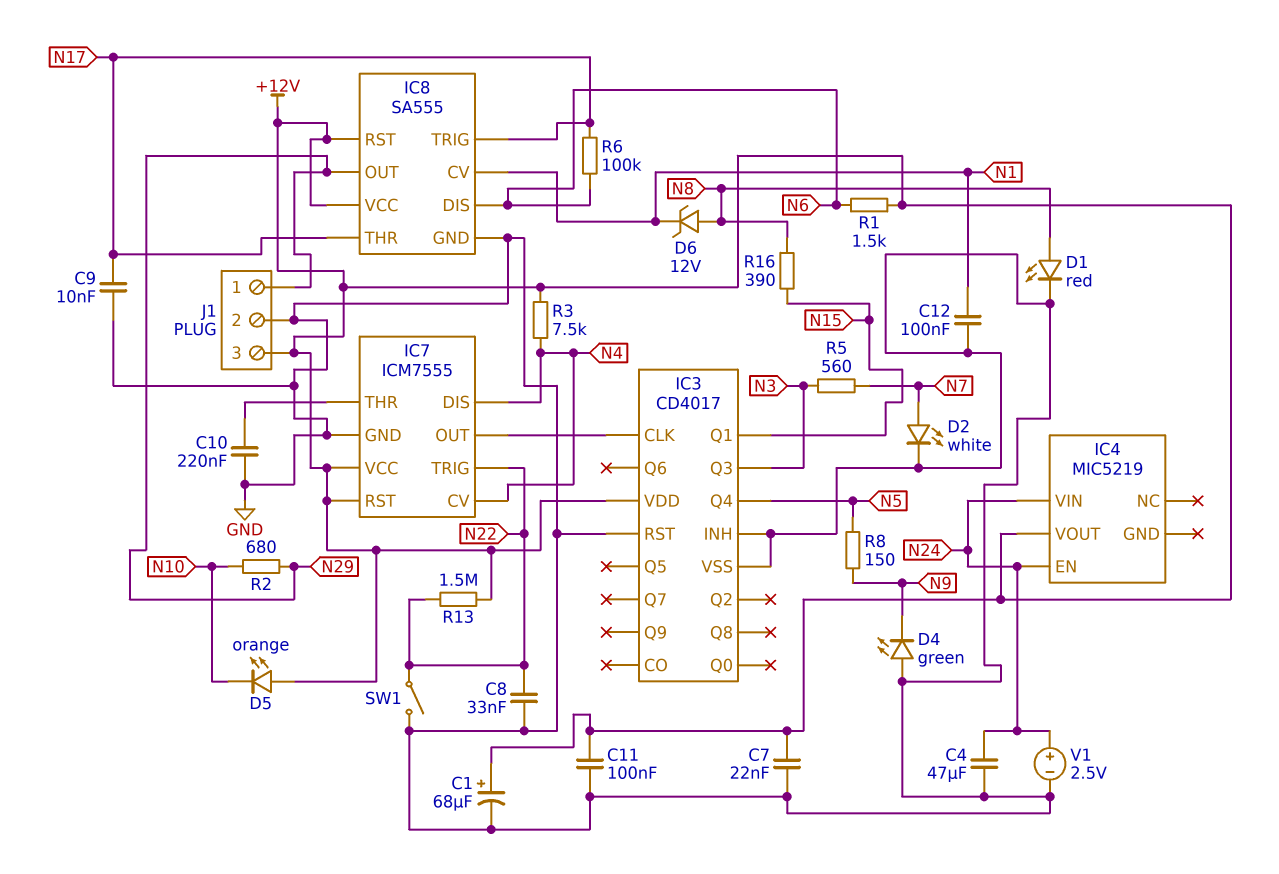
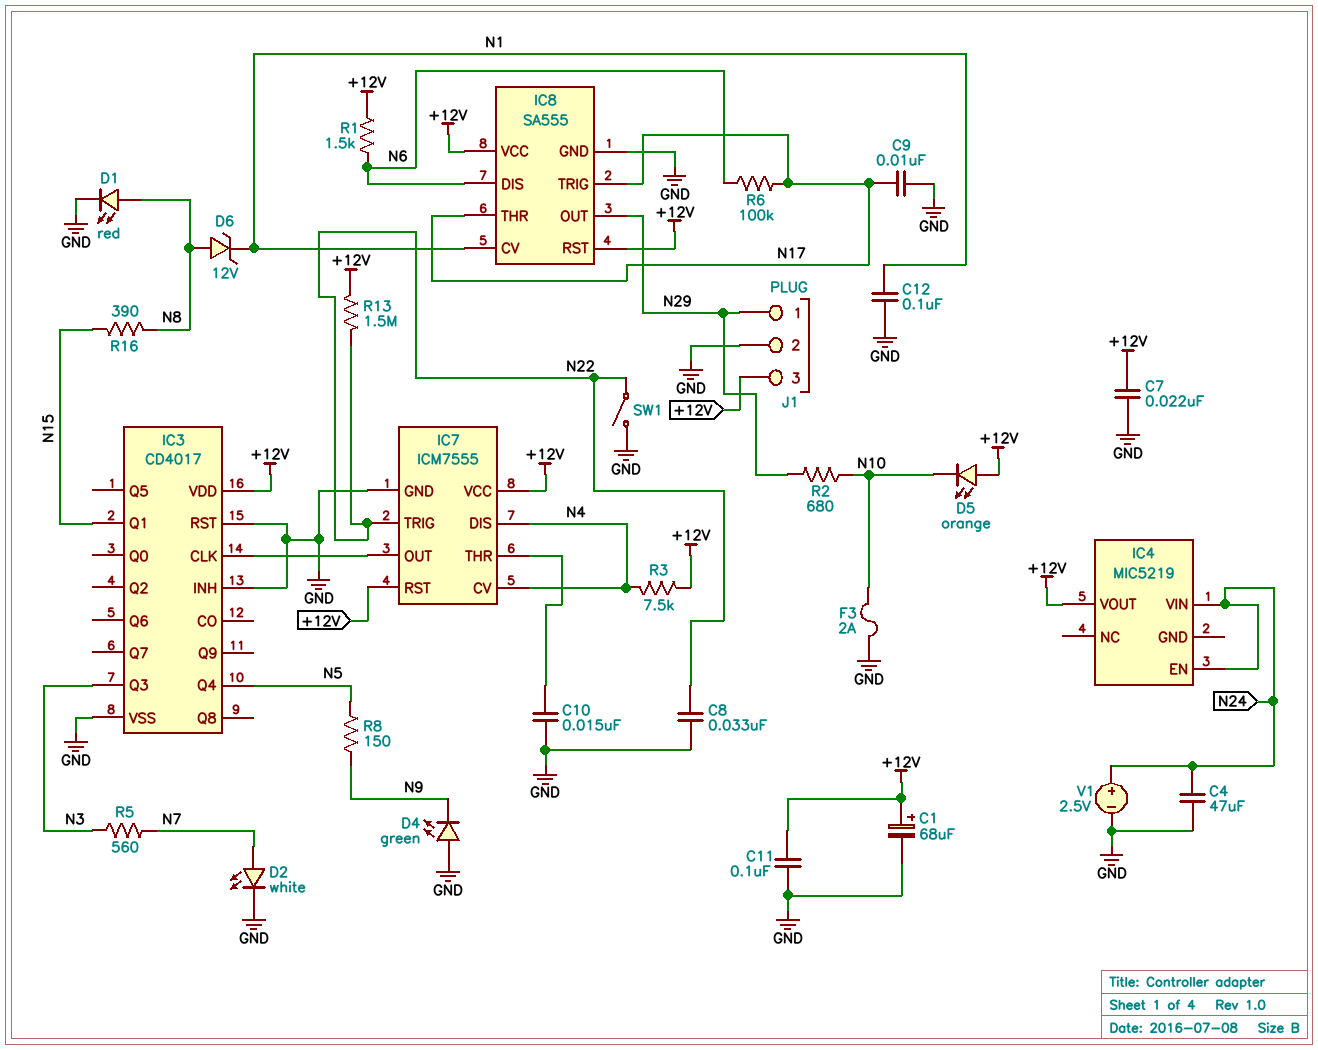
C10: 220nF (GND, IC7/THR) -> 15nF (GND, IC7/THR)
F3: none -> 2A (GND, N10)

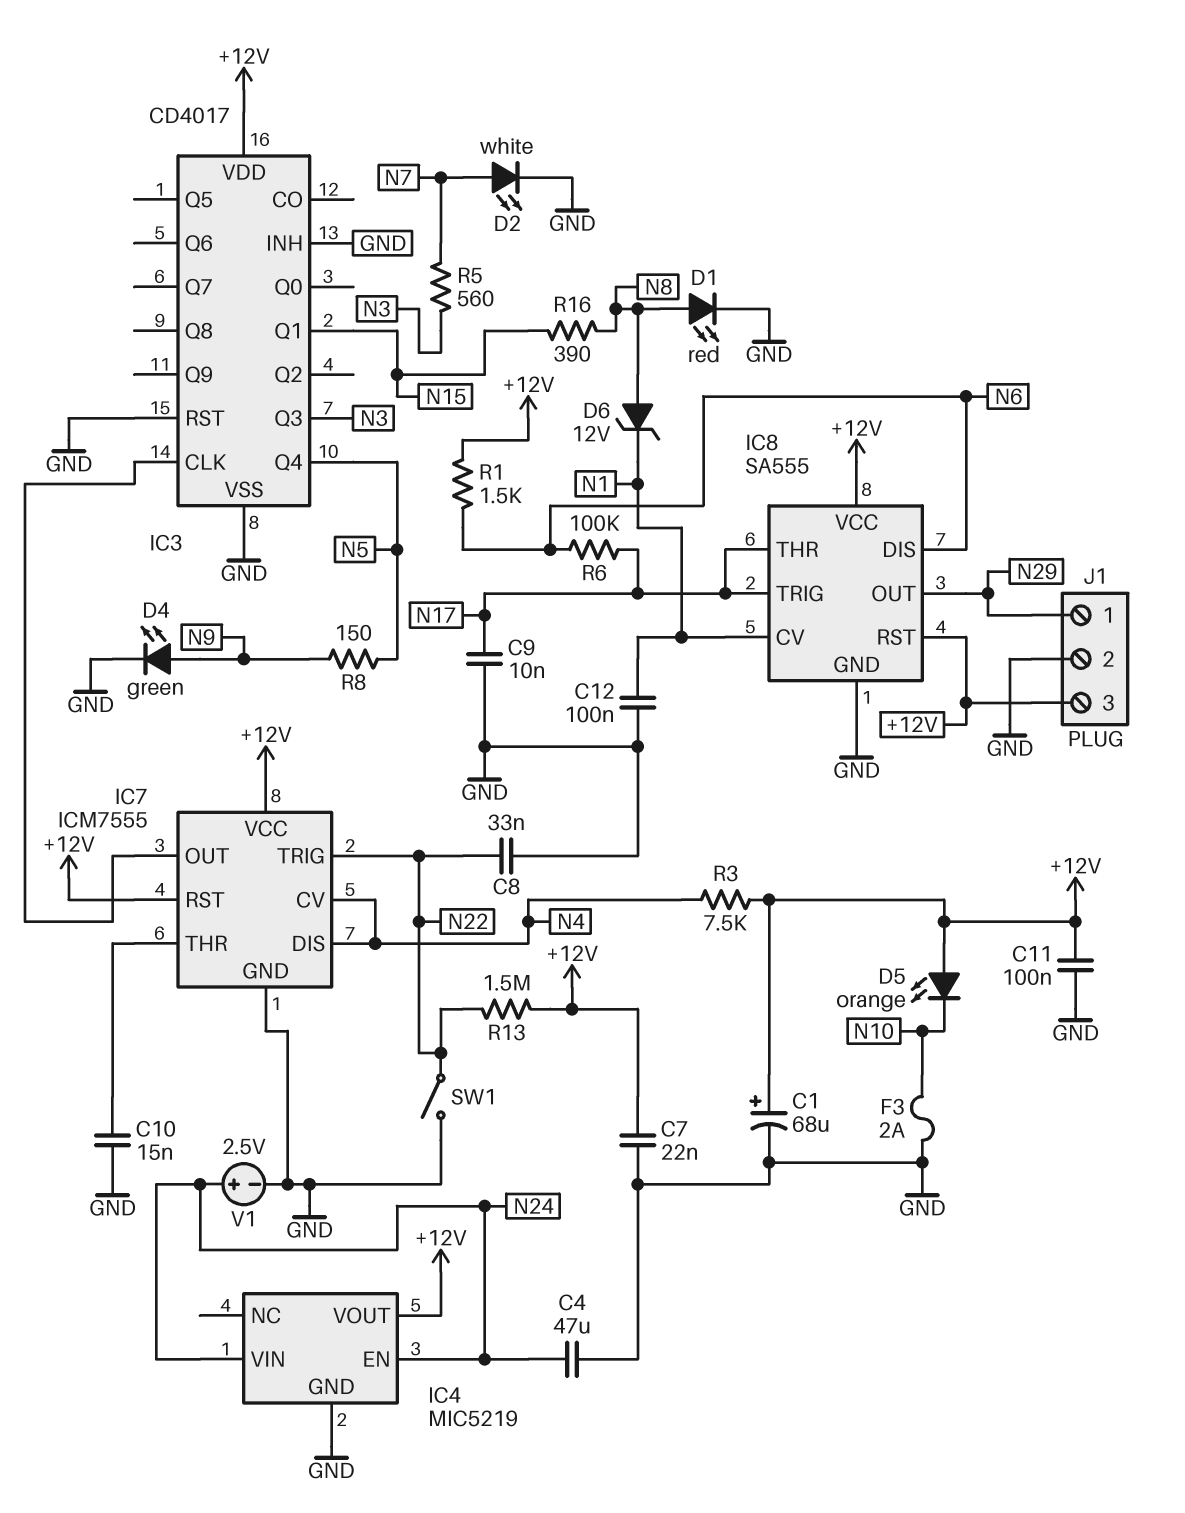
D4: LED green (A GND, K N9) -> LED green (A N9, K GND)
IC4 pin GND: none -> GND
R2: 680 (N10, N29) -> none

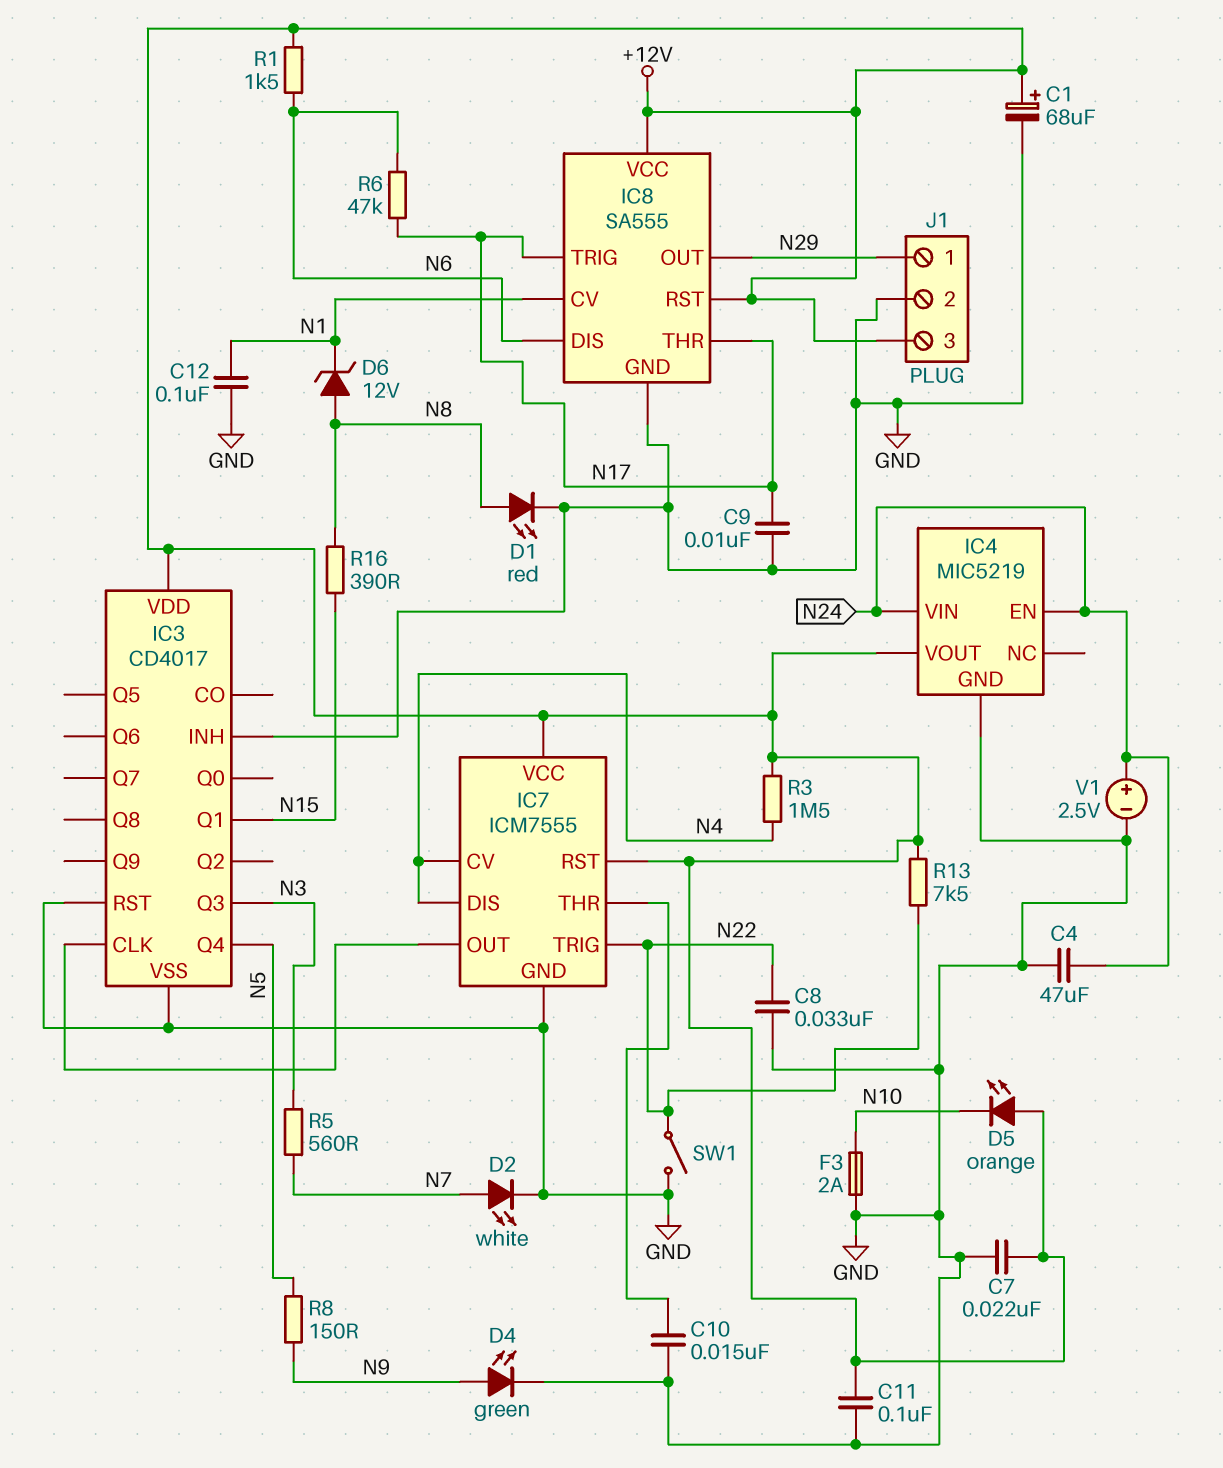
R3: 7.5k (+12V, N4) -> 1.5M (+12V, N4)
R6: 100k (N6, N17) -> 47k (N6, N17)
R13: 1.5M (+12V, N22) -> 7.5k (+12V, N22)

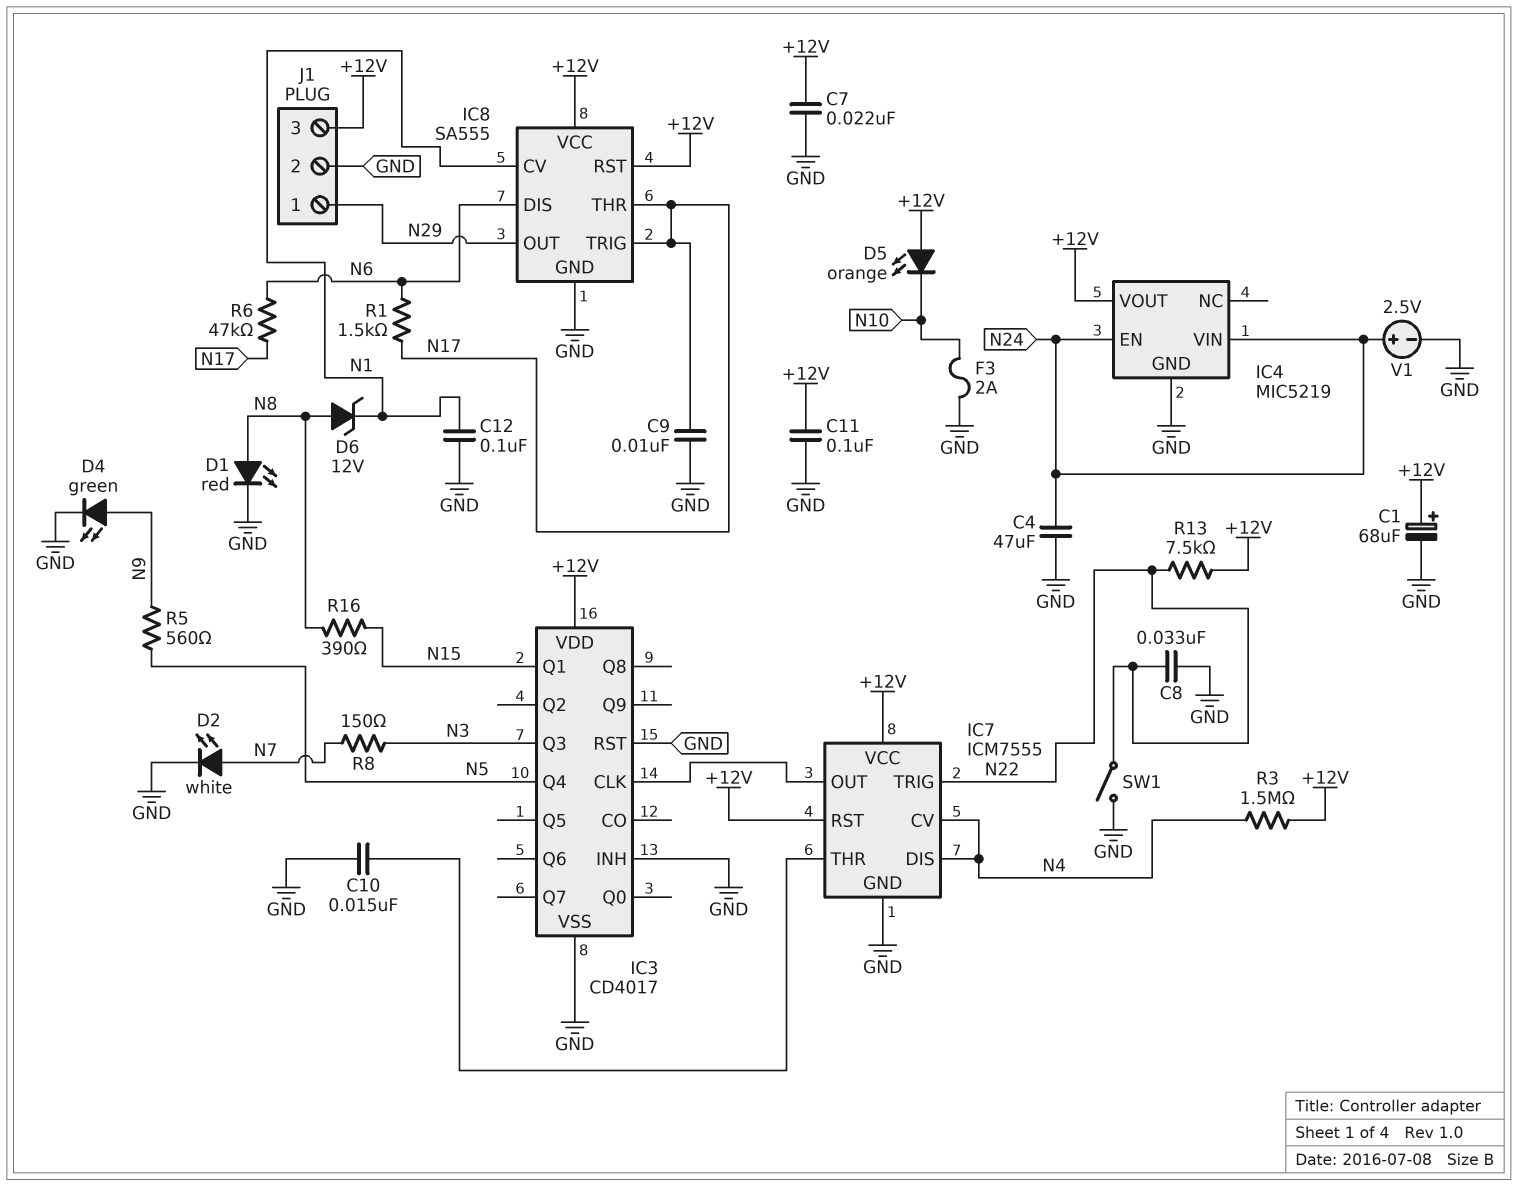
R1: 1.5k (+12V, N6) -> 1.5k (N6, N17)
R5: 560 (N3, N7) -> 560 (N5, N9)
R8: 150 (N5, N9) -> 150 (N3, N7)

